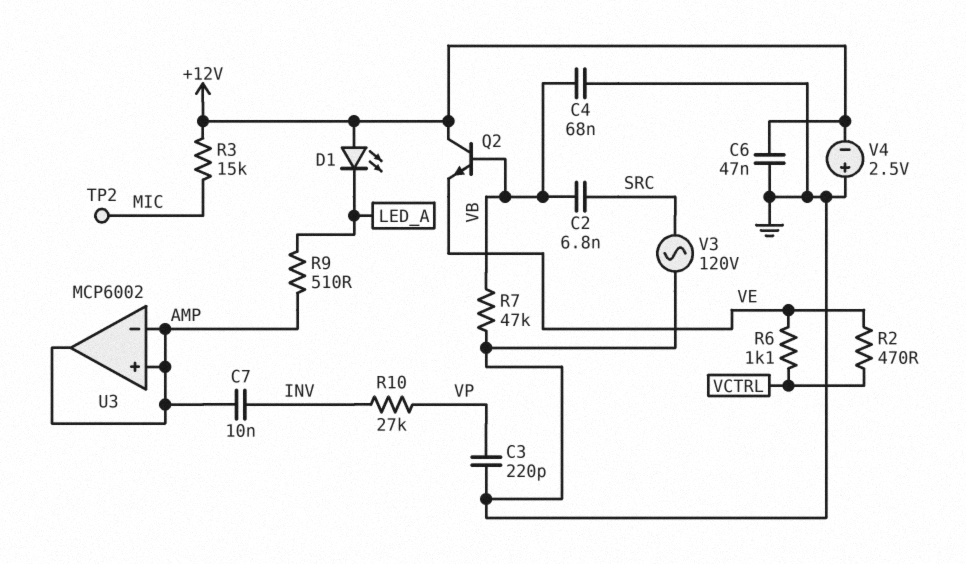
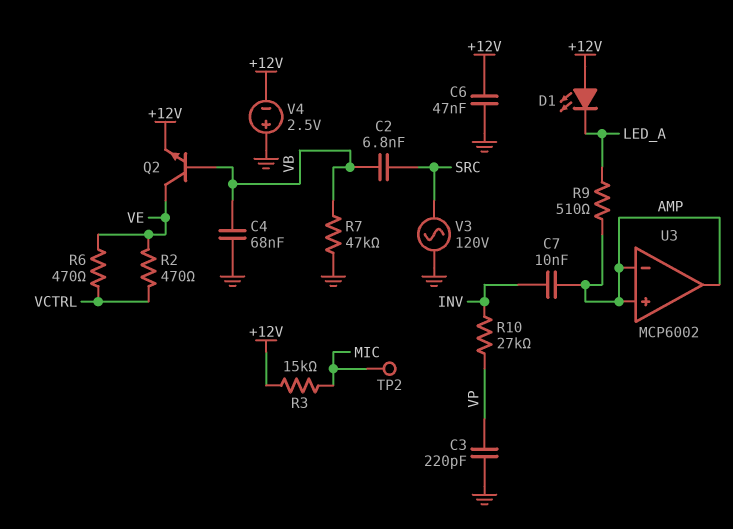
Q2: NPN (B VB, C +12V, E VE) -> NPN (B VB, C VE, E +12V)
R6: 1.1k (VCTRL, VE) -> 470 (VCTRL, VE)

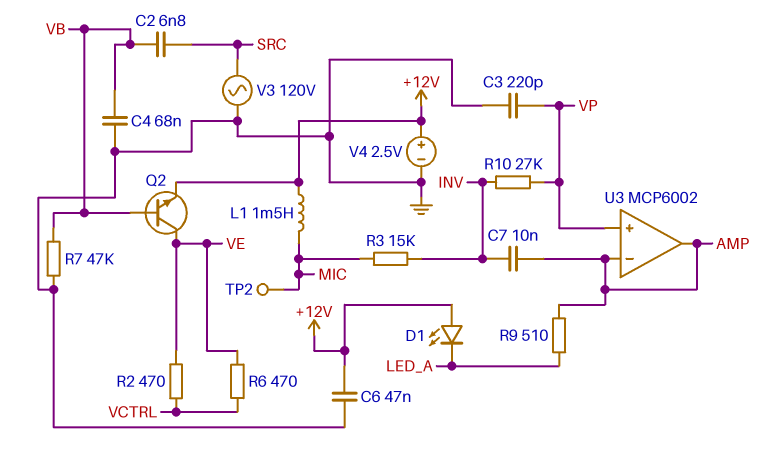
L1: none -> 1.5mH (+12V, MIC)
R3: 15k (+12V, MIC) -> 15k (INV, MIC)
U3 pin in+: AMP -> VP
V4: 2.5V (plus GND, minus +12V) -> 2.5V (plus +12V, minus GND)

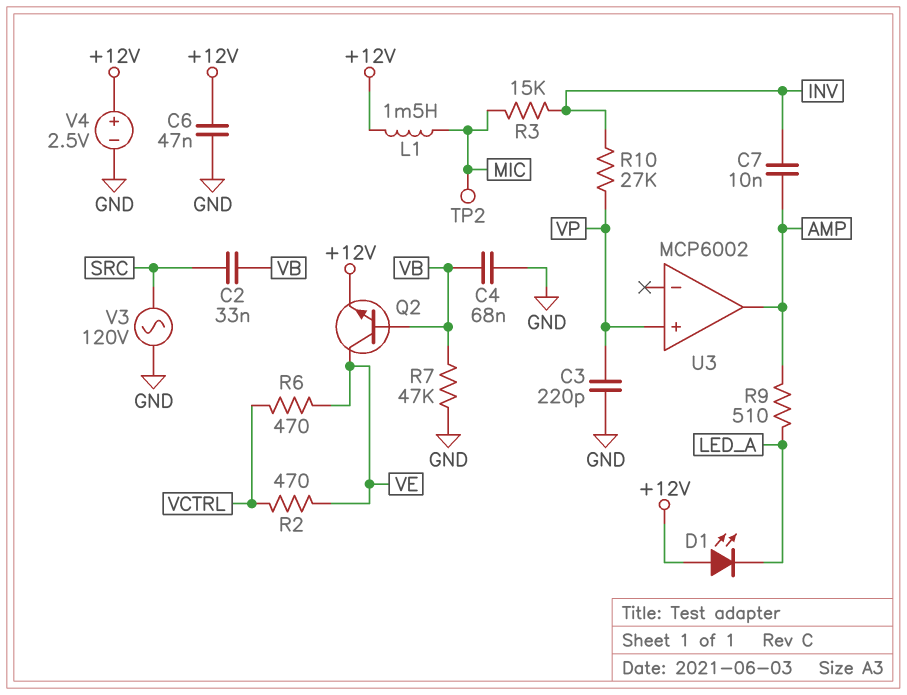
C2: 6.8nF (SRC, VB) -> 33nF (SRC, VB)
U3 pin in-: AMP -> none

